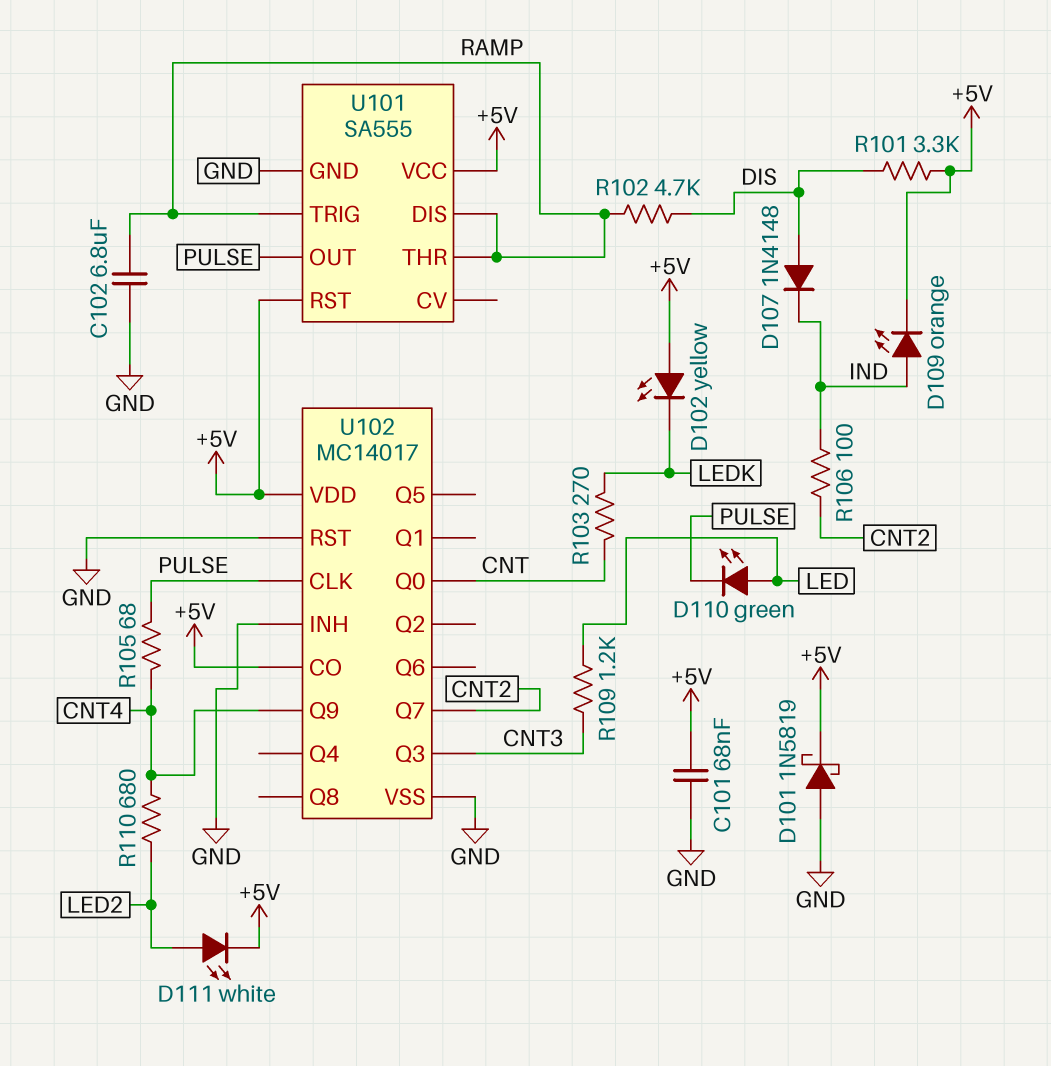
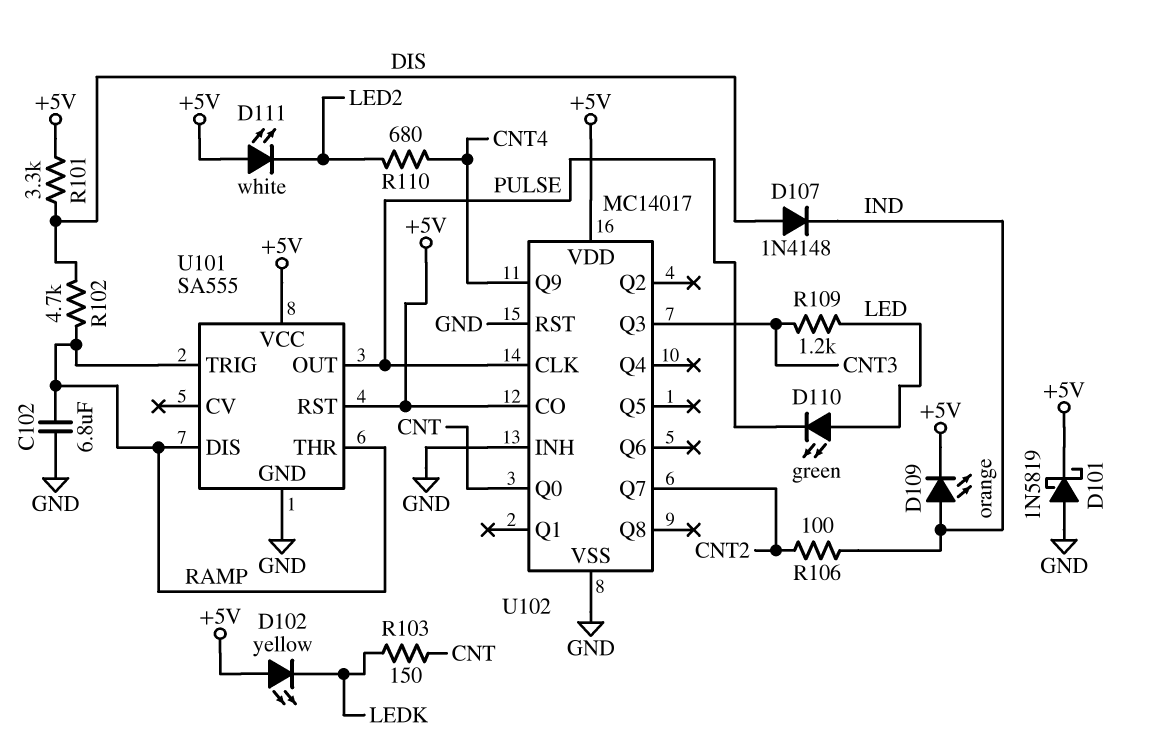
C101: 68nF (+5V, GND) -> none
D111: LED white (A LED2, K +5V) -> LED white (A +5V, K LED2)
R103: 270 (CNT, LEDK) -> 150 (CNT, LEDK)
R105: 68 (CNT4, PULSE) -> none

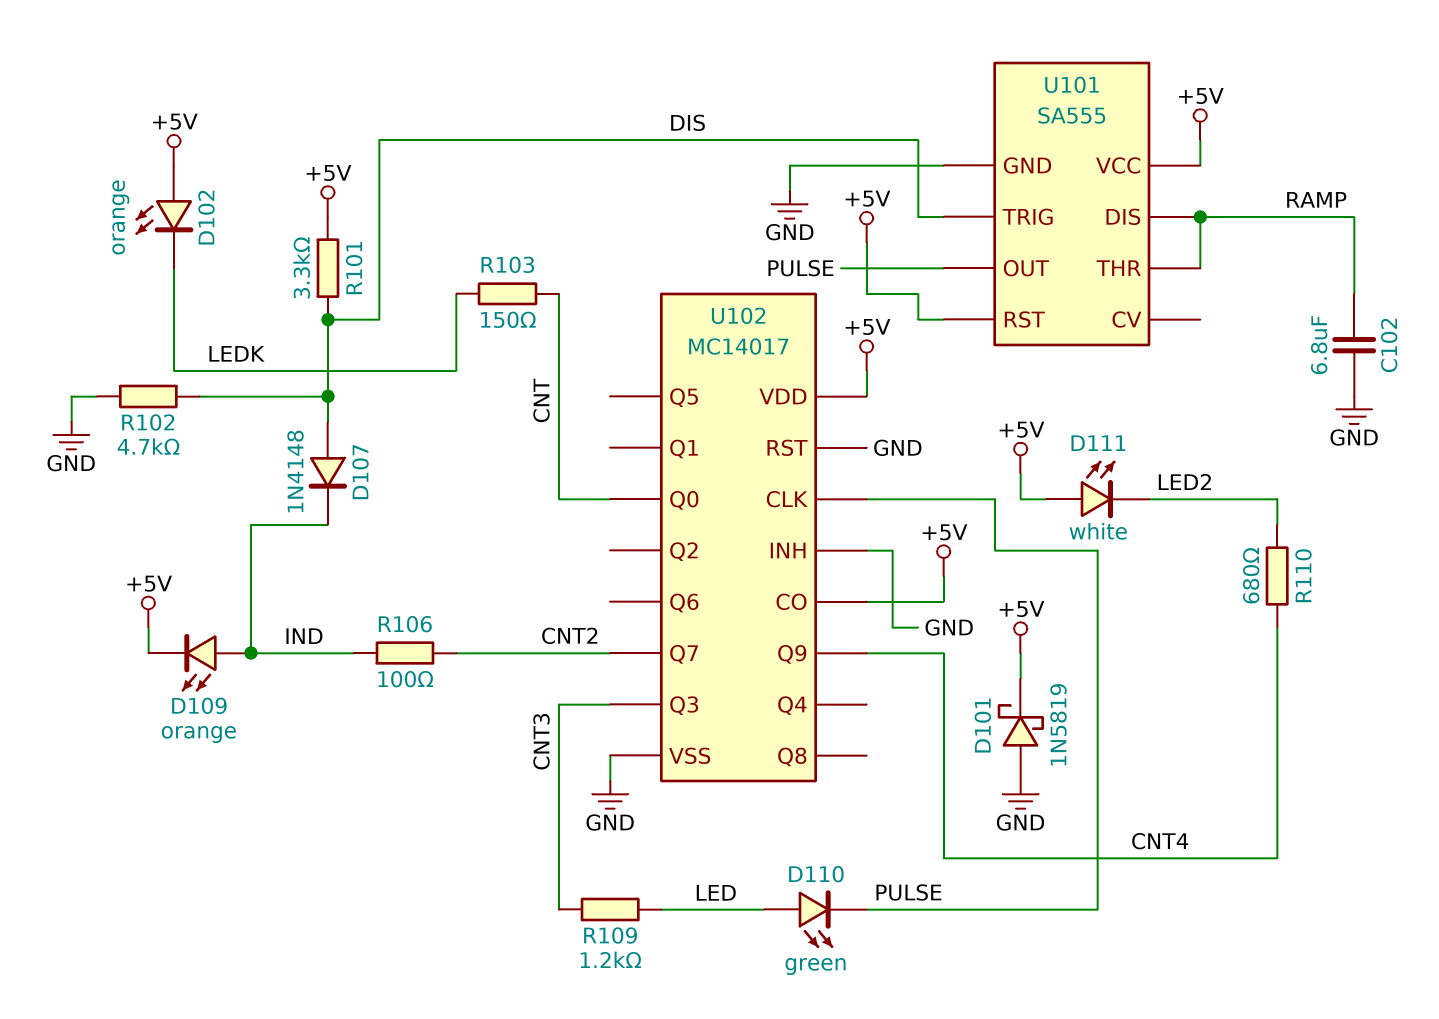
D102: LED yellow (A +5V, K LEDK) -> LED orange (A +5V, K LEDK)
R102: 4.7k (DIS, RAMP) -> 4.7k (DIS, GND)
U101 pin TRIG: RAMP -> DIS

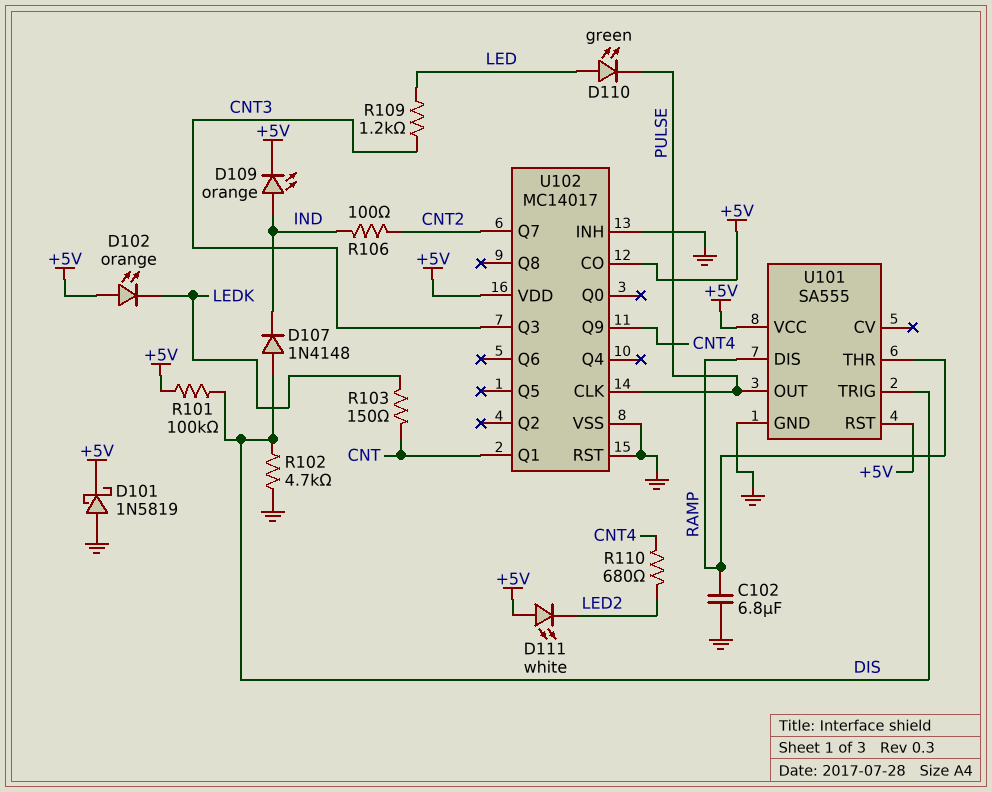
R101: 3.3k (+5V, DIS) -> 100k (+5V, DIS)
U102 pin Q0: CNT -> none
U102 pin Q1: none -> CNT

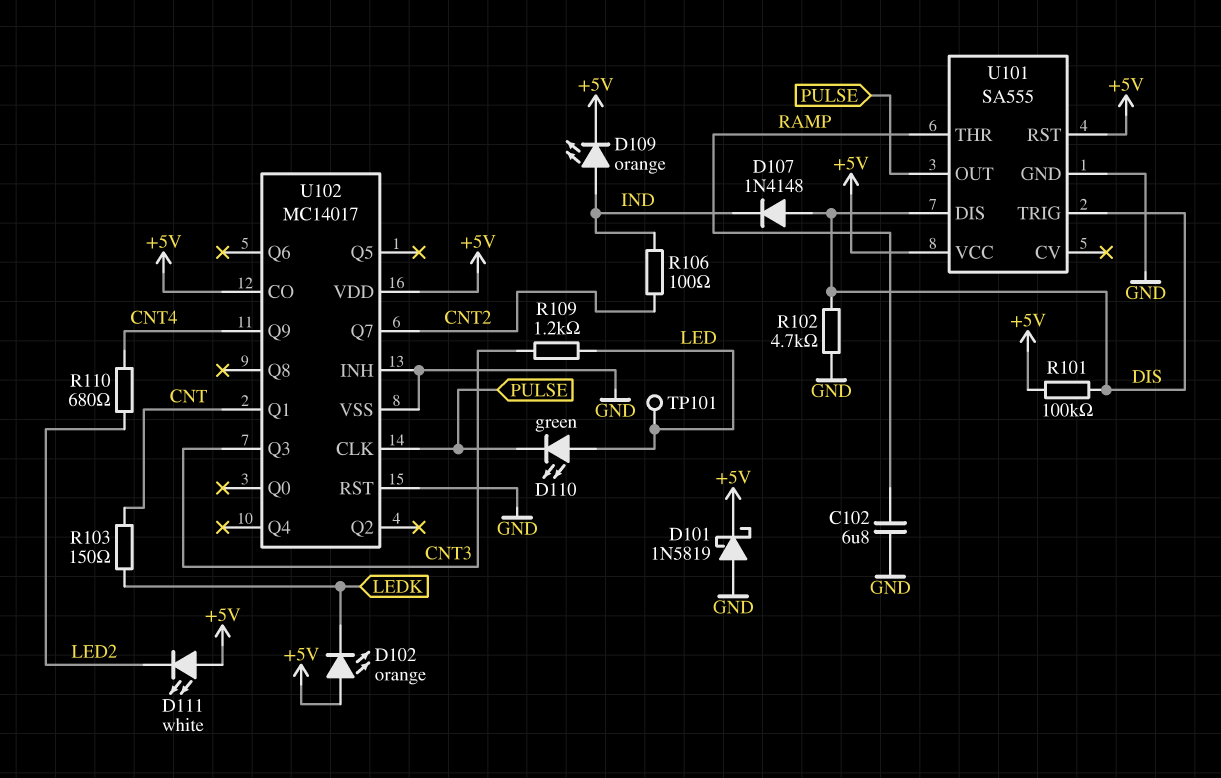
TP101: none -> test point (LED)
U101 pin DIS: RAMP -> DIS

